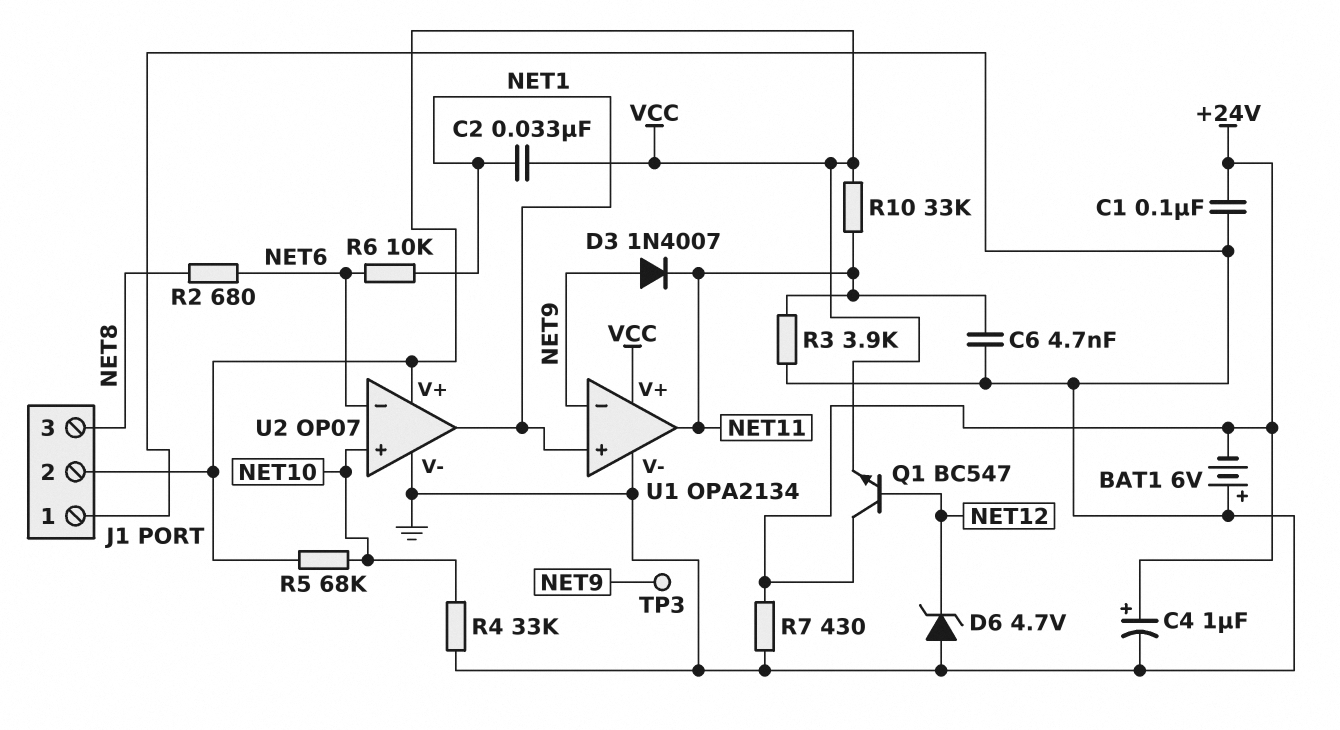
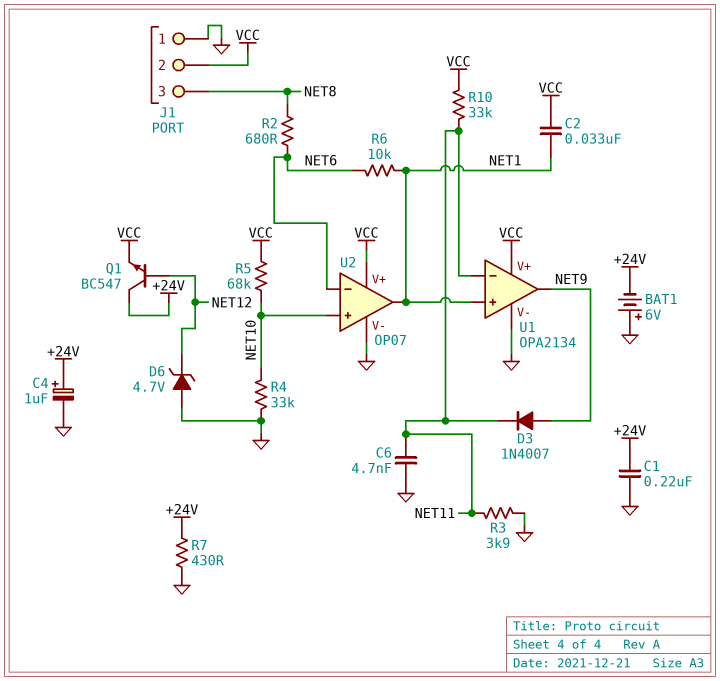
C1: 100nF (+24V, GND) -> 220nF (+24V, GND)
TP3: test point (NET9) -> none
U1 pin in-: NET9 -> NET11
U1 pin out: NET11 -> NET9

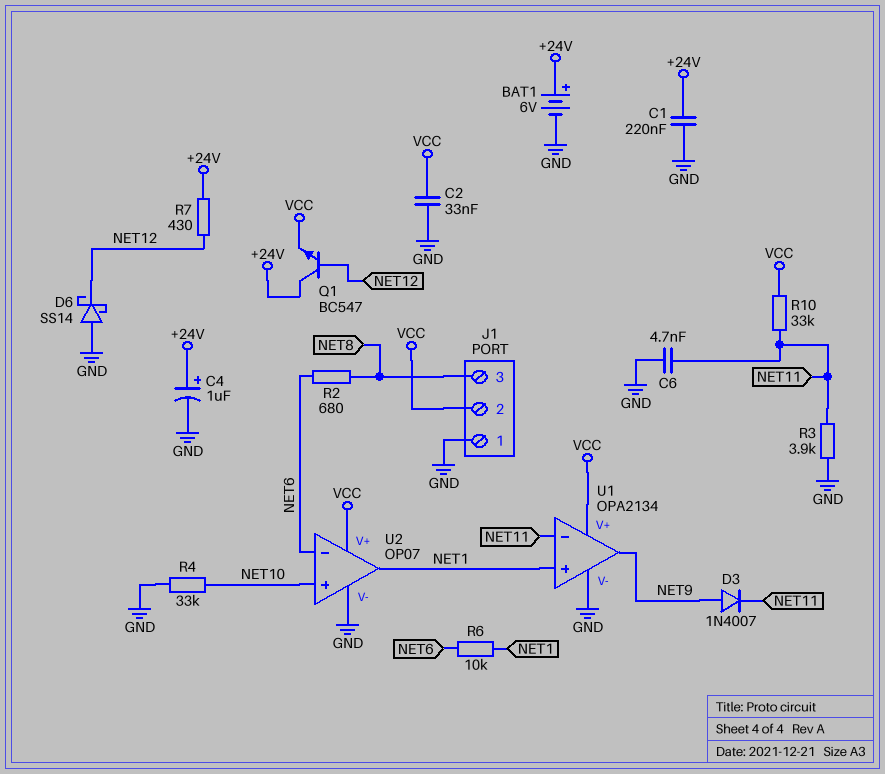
BAT1: 6V (plus GND, minus +24V) -> 6V (plus +24V, minus GND)
C2: 33nF (NET1, VCC) -> 33nF (GND, VCC)
D6: zener 4.7V (A GND, K NET12) -> schottky SS14 (A GND, K NET12)
R5: 68k (NET10, VCC) -> none
R7: 430 (+24V, GND) -> 430 (+24V, NET12)

